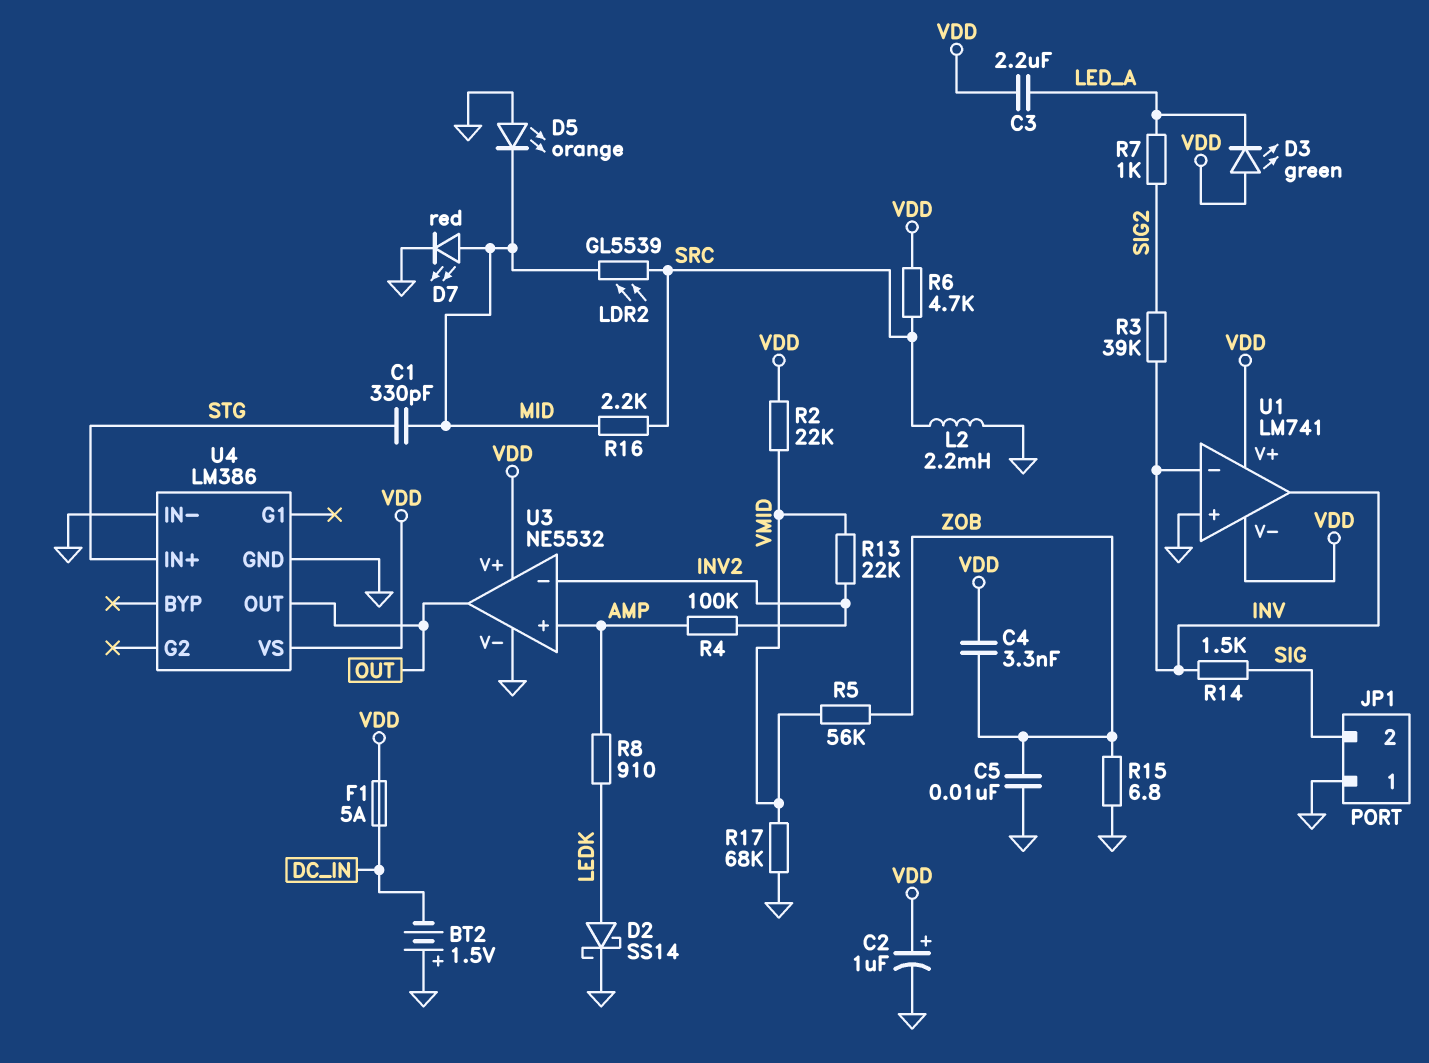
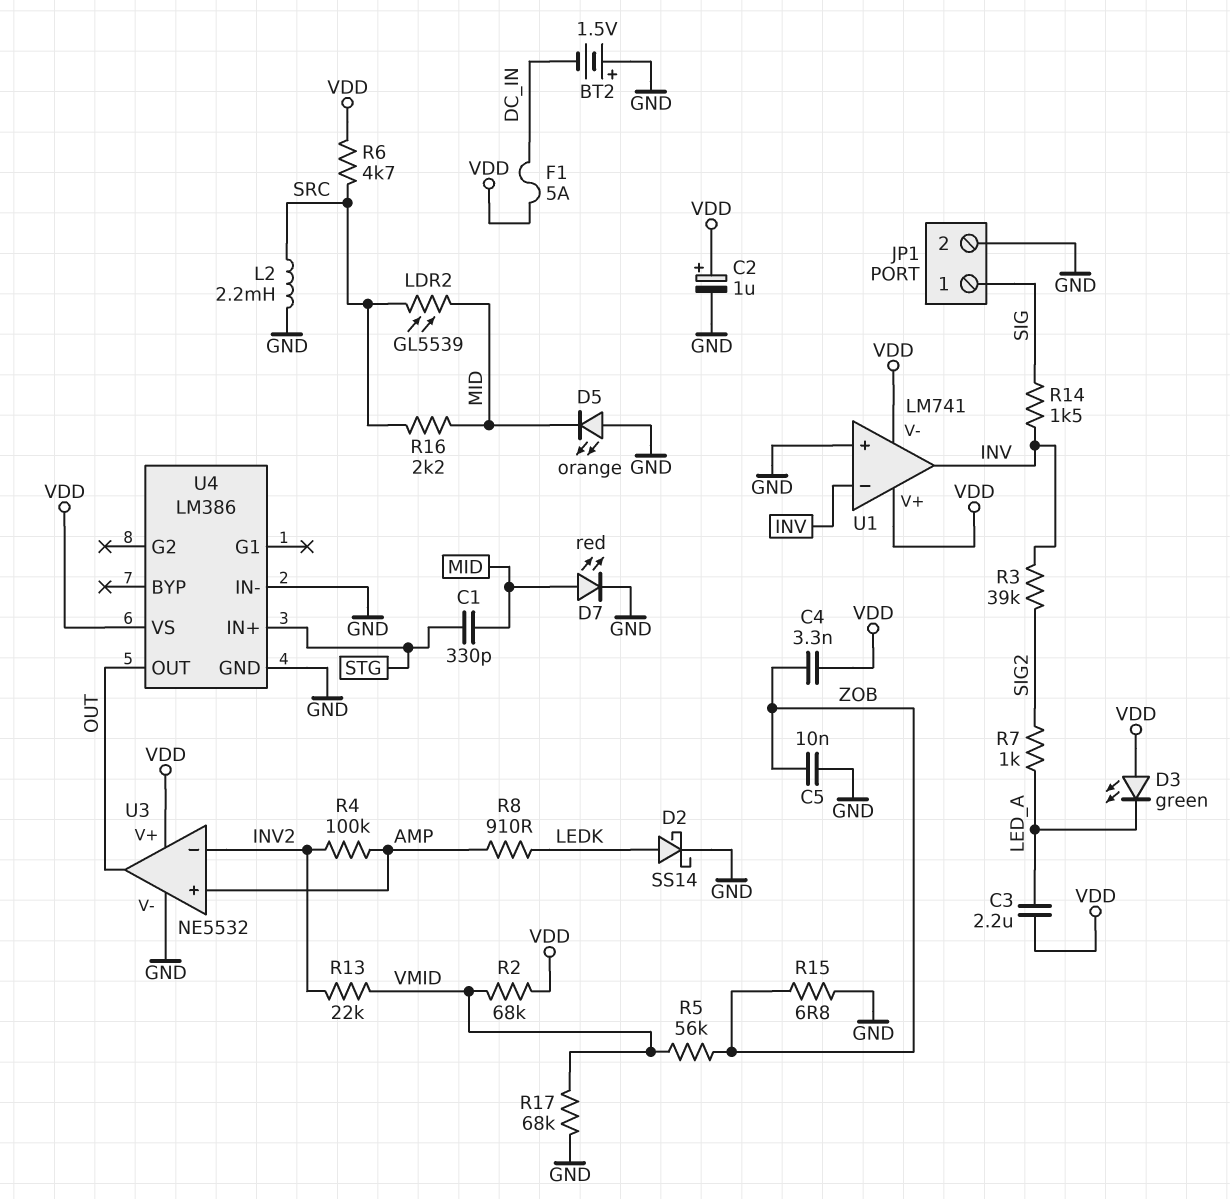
JP1 pin 1: GND -> SIG
JP1 pin 2: SIG -> GND
R2: 22k (VDD, VMID) -> 68k (VDD, VMID)

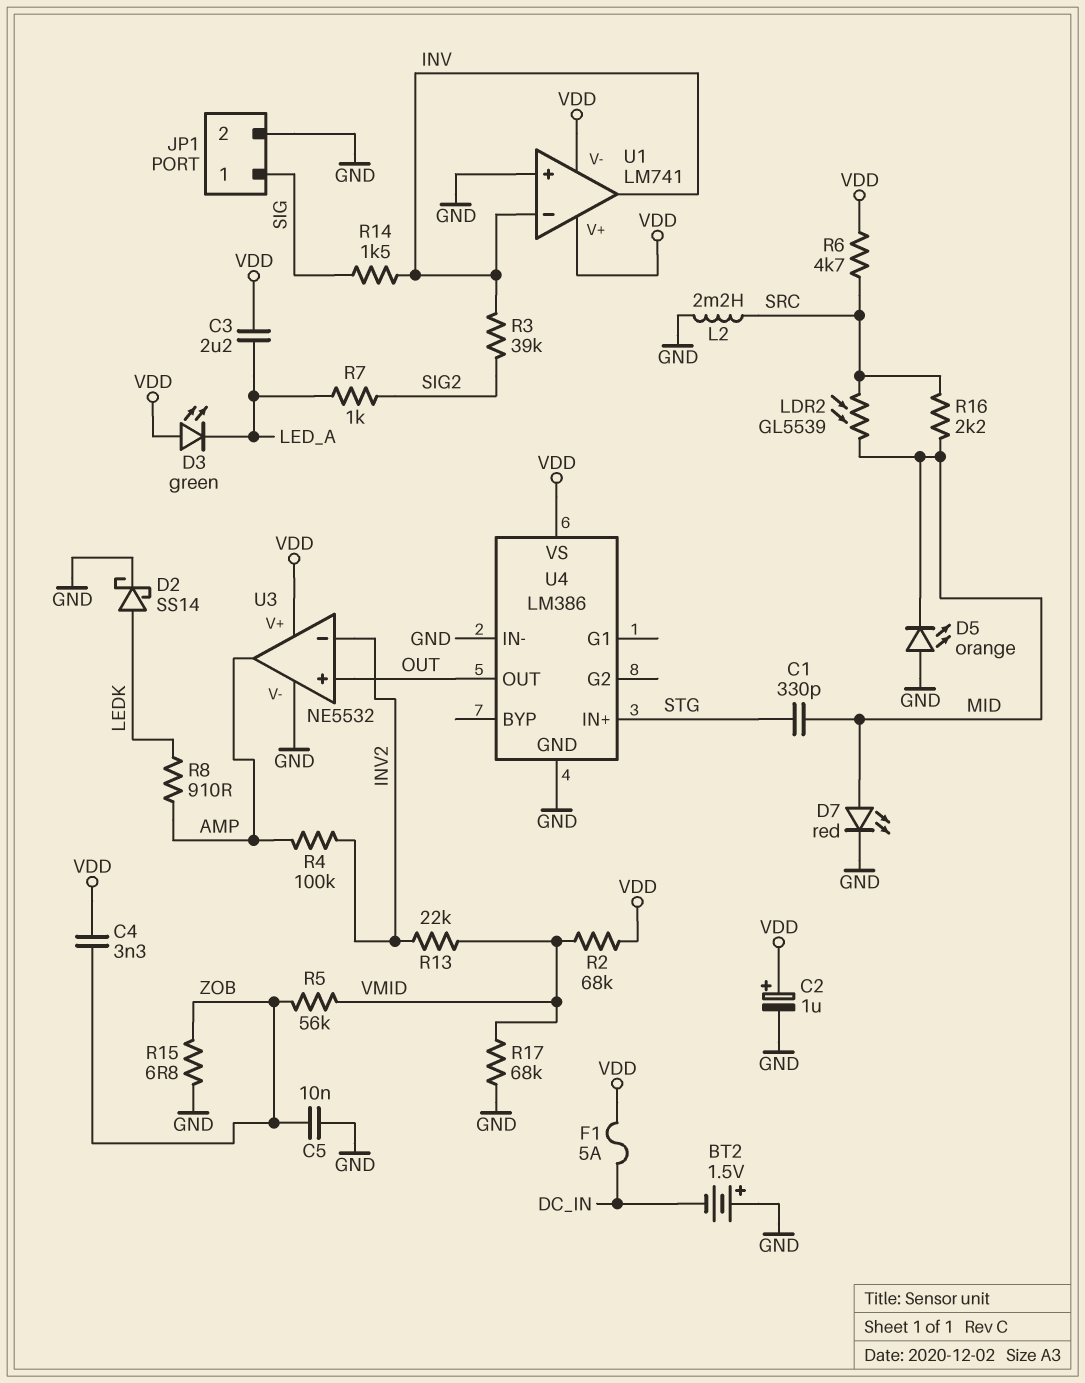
U3 pin in+: AMP -> OUT
U3 pin out: OUT -> AMP

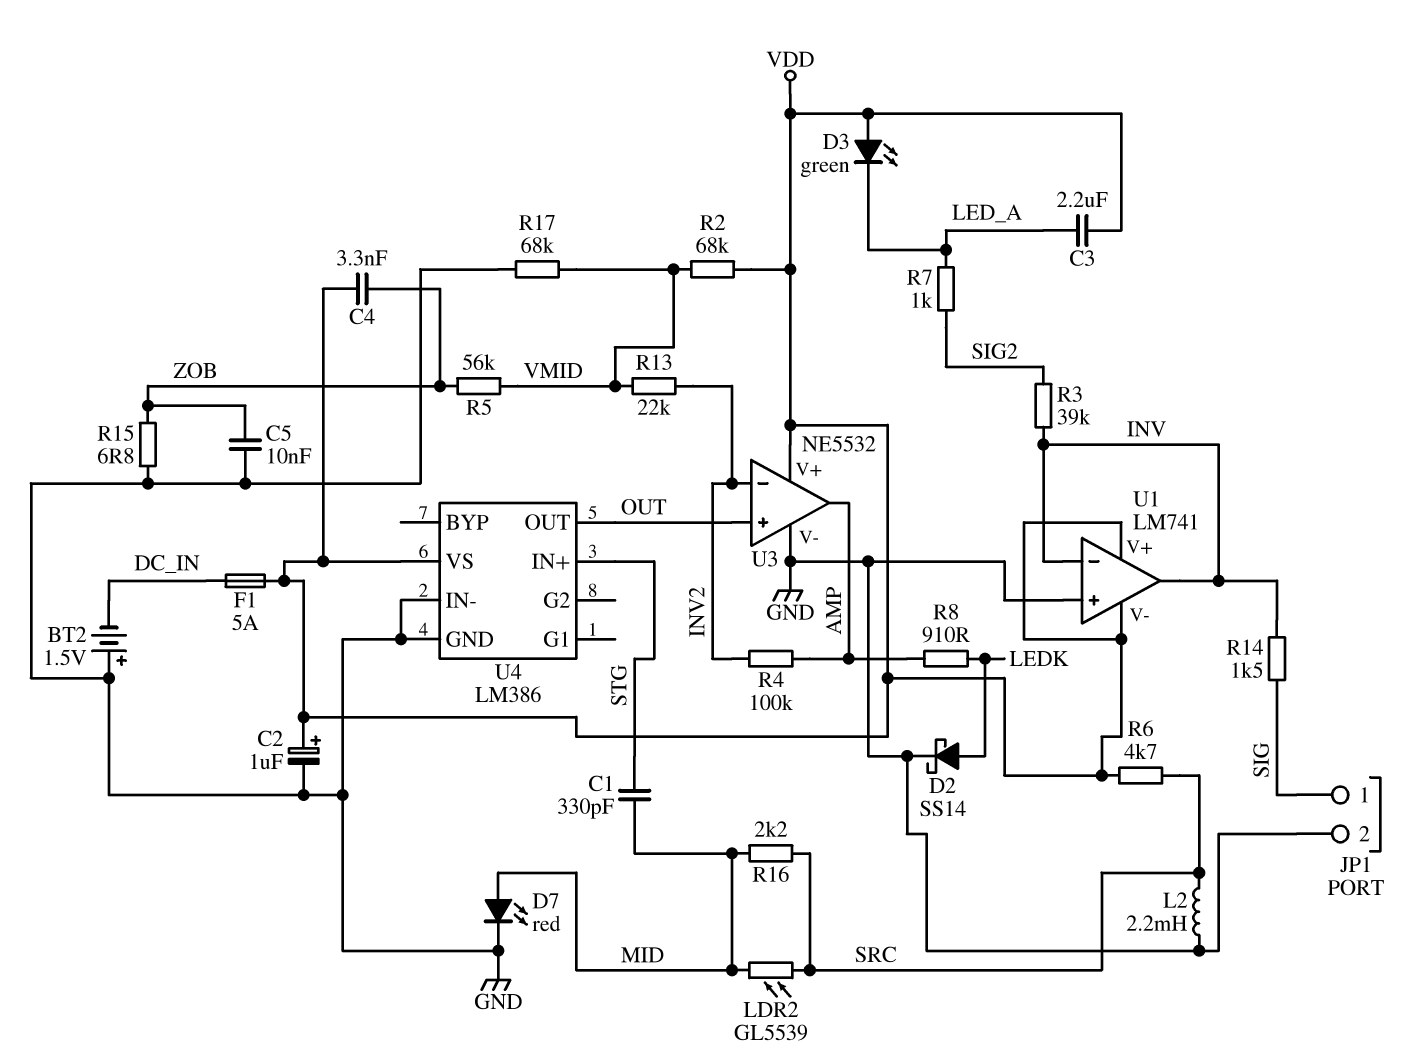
D5: LED orange (A GND, K MID) -> none

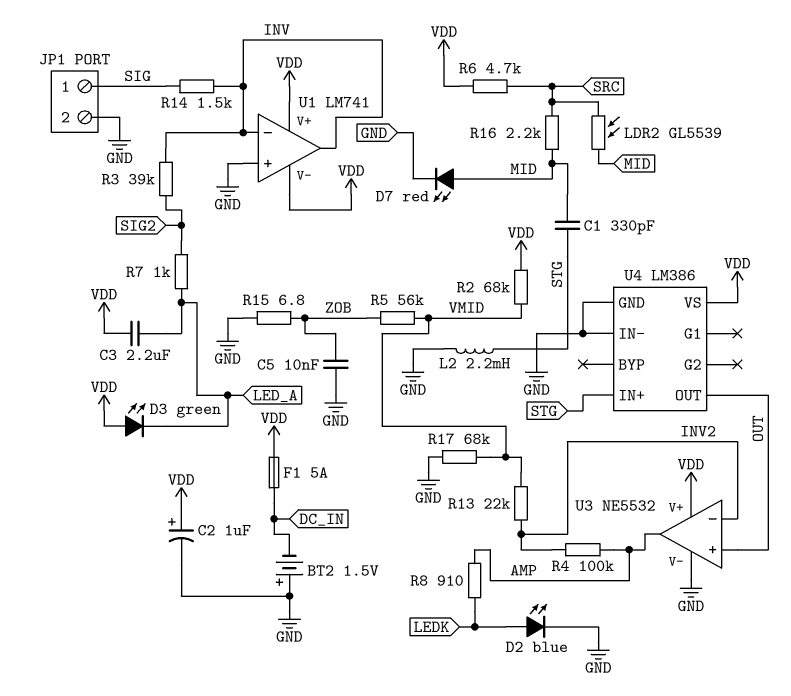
C4: 3.3nF (VDD, ZOB) -> none
D2: schottky SS14 (A LEDK, K GND) -> LED blue (A LEDK, K GND)
L2: 2.2mH (GND, SRC) -> 2.2mH (GND, STG)

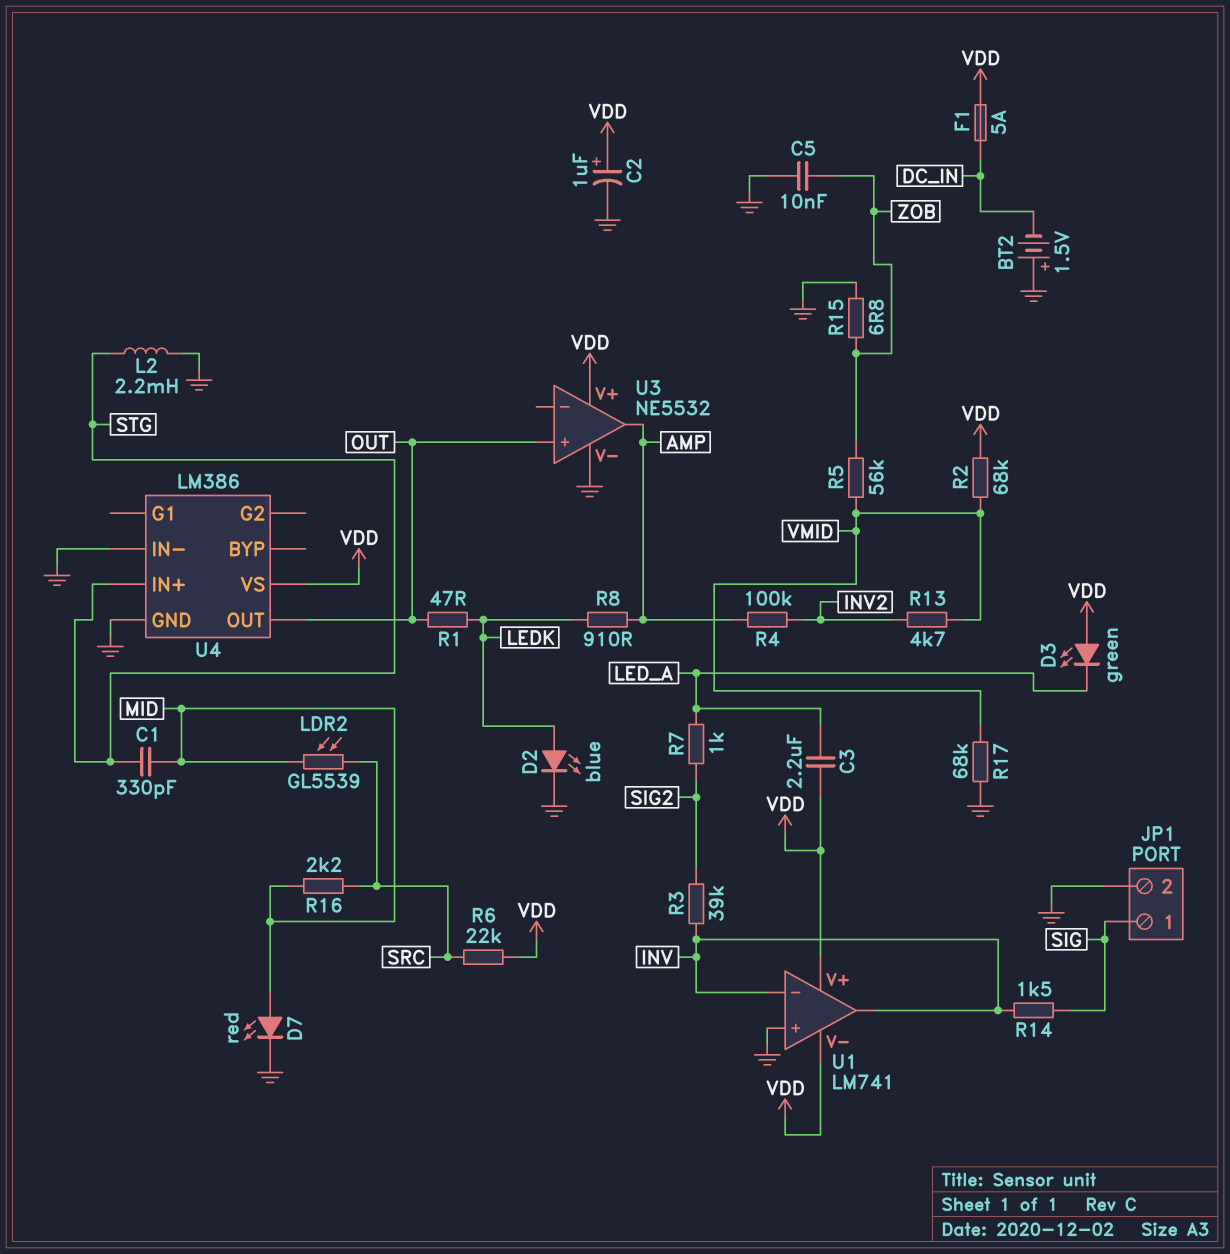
R1: none -> 47 (LEDK, OUT)
R6: 4.7k (SRC, VDD) -> 22k (SRC, VDD)
R13: 22k (INV2, VMID) -> 4.7k (INV2, VMID)
U3 pin in-: INV2 -> none

